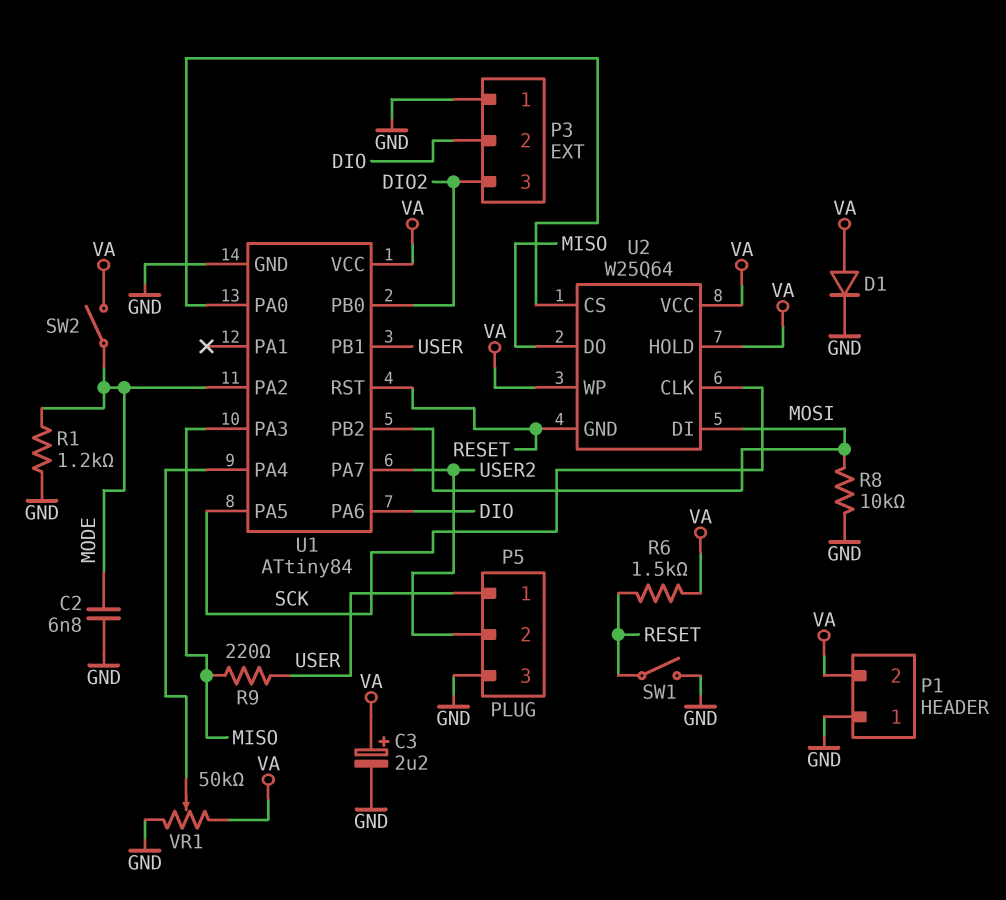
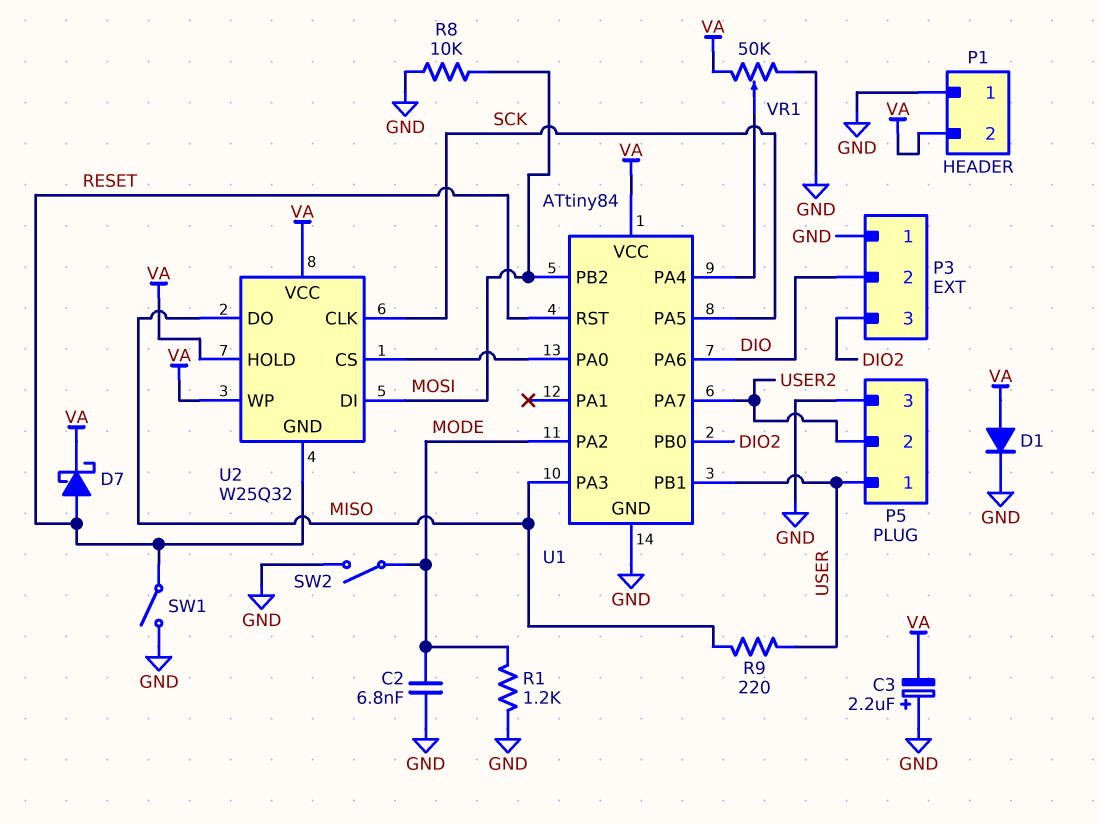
C3: 2.2uF (plus VA, minus GND) -> 2.2uF (plus GND, minus VA)
D7: none -> schottky (A RESET, K VA)
R6: 1.5k (RESET, VA) -> none
SW2: switch (MODE, VA) -> switch (GND, MODE)
U2: W25Q64 -> W25Q32

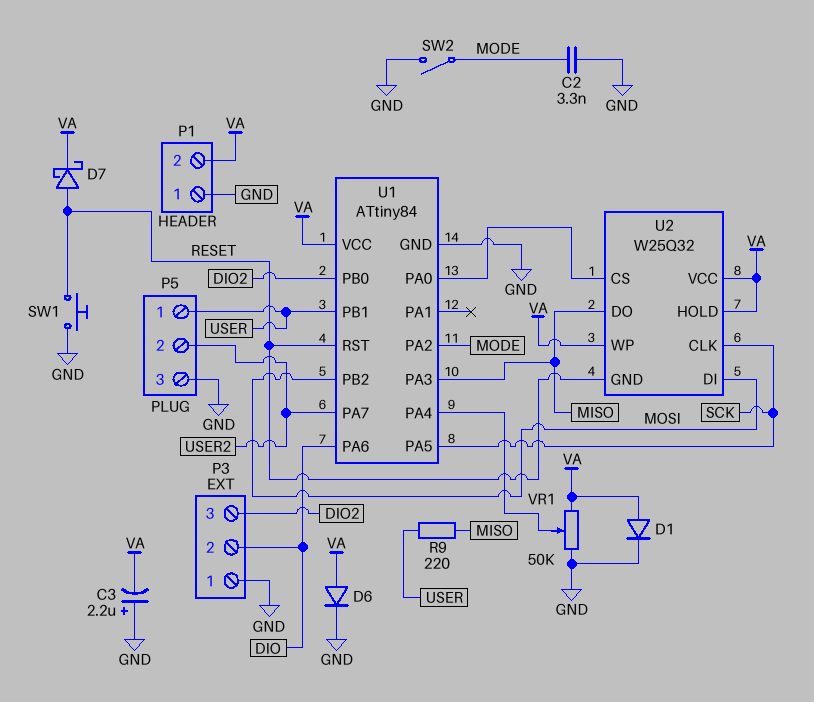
C2: 6.8nF (GND, MODE) -> 3.3nF (GND, MODE)
D6: none -> diode (A VA, K GND)
R1: 1.2k (GND, MODE) -> none
R8: 10k (GND, MOSI) -> none
SW1: switch (GND, RESET) -> button (GND, RESET)

